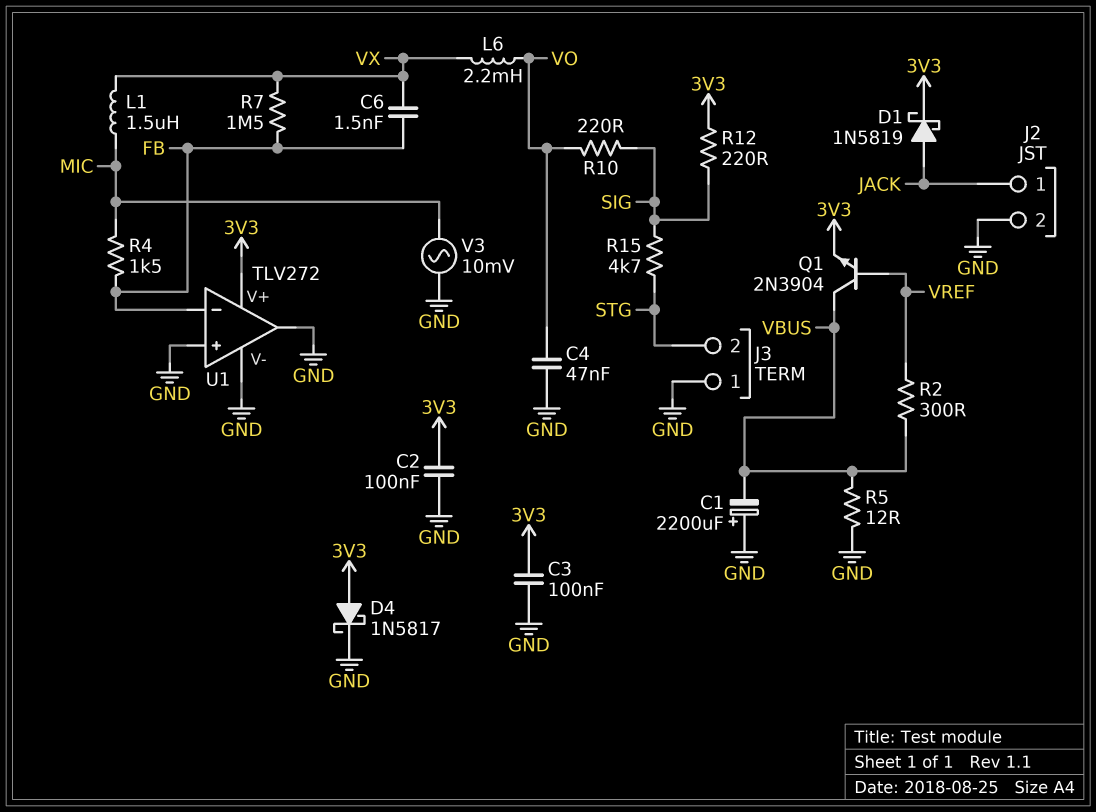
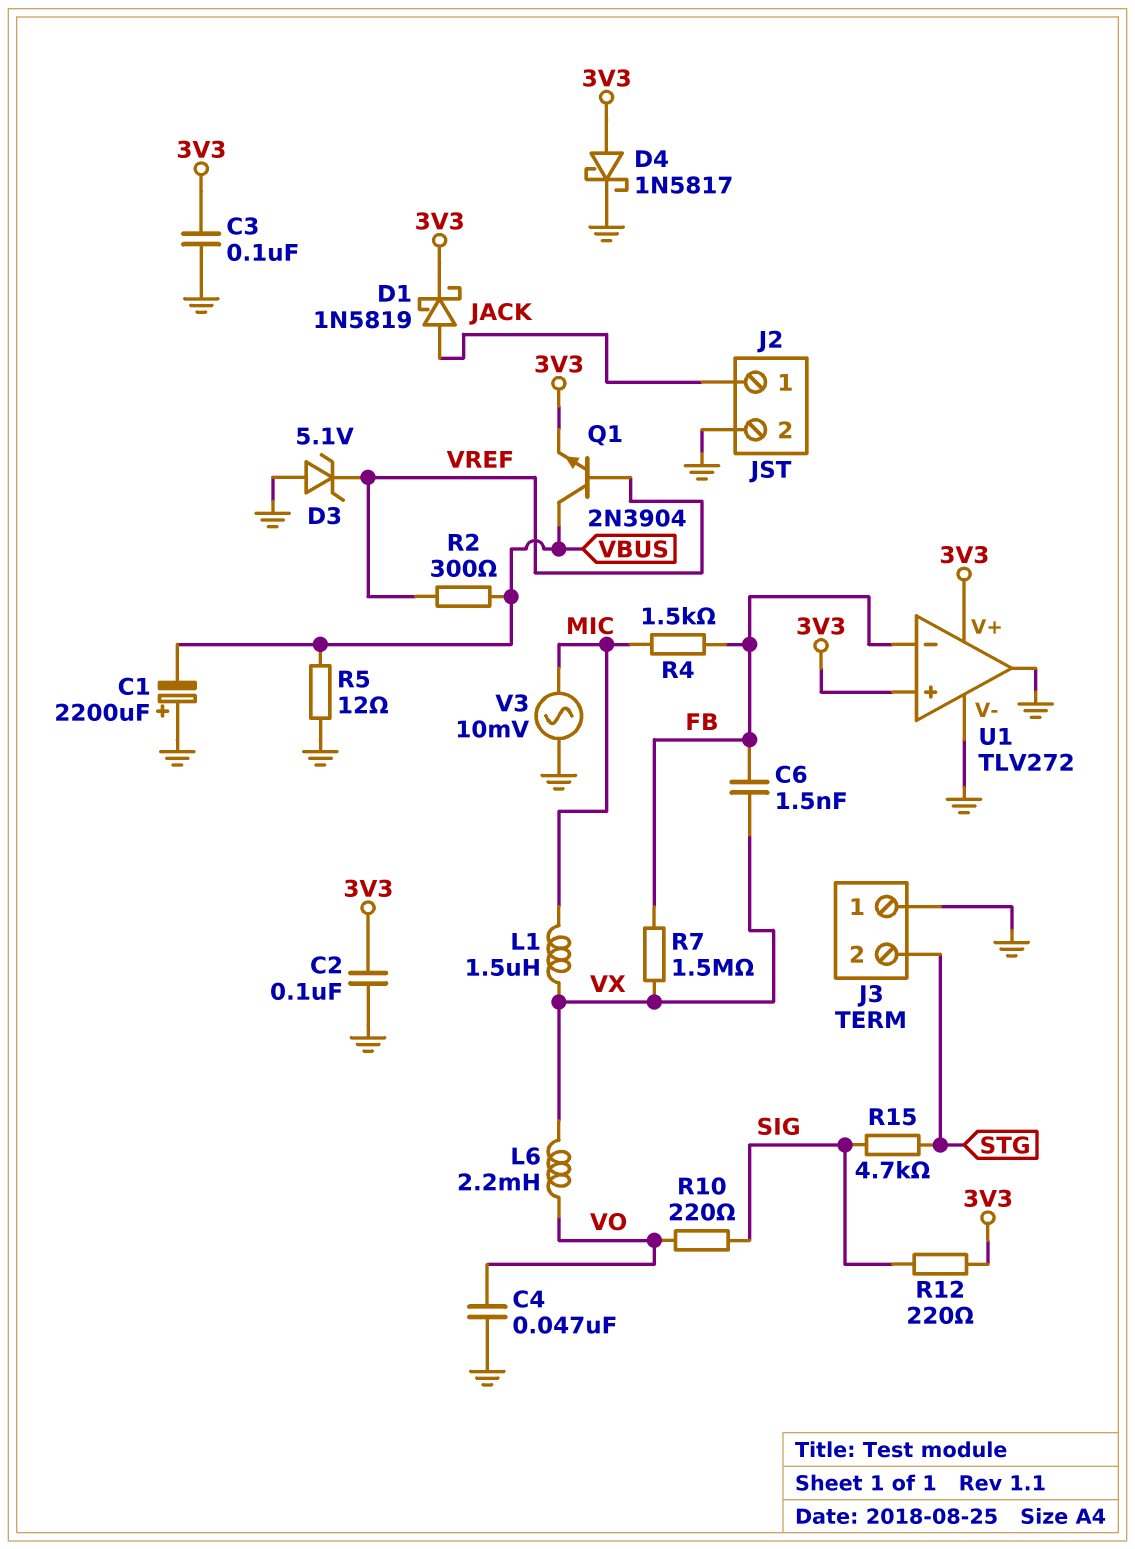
D3: none -> zener 5.1V (A GND, K VREF)
U1 pin in+: GND -> 3V3

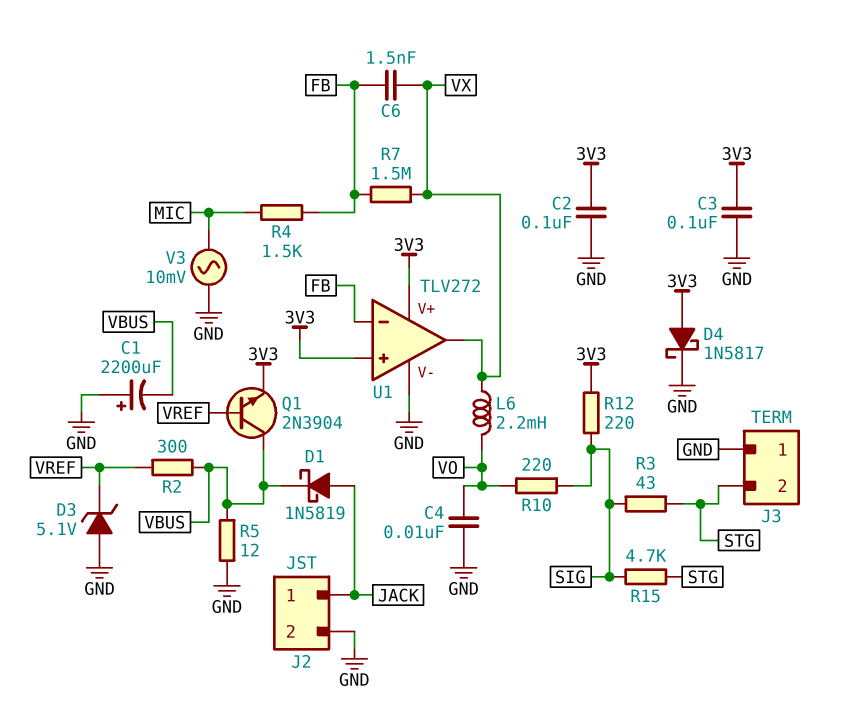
C4: 47nF (GND, VO) -> 10nF (GND, VO)
D1: schottky 1N5819 (A JACK, K 3V3) -> schottky 1N5819 (A JACK, K VBUS)
L1: 1.5uH (MIC, VX) -> none
R3: none -> 43 (SIG, STG)
U1 pin out: GND -> VX

